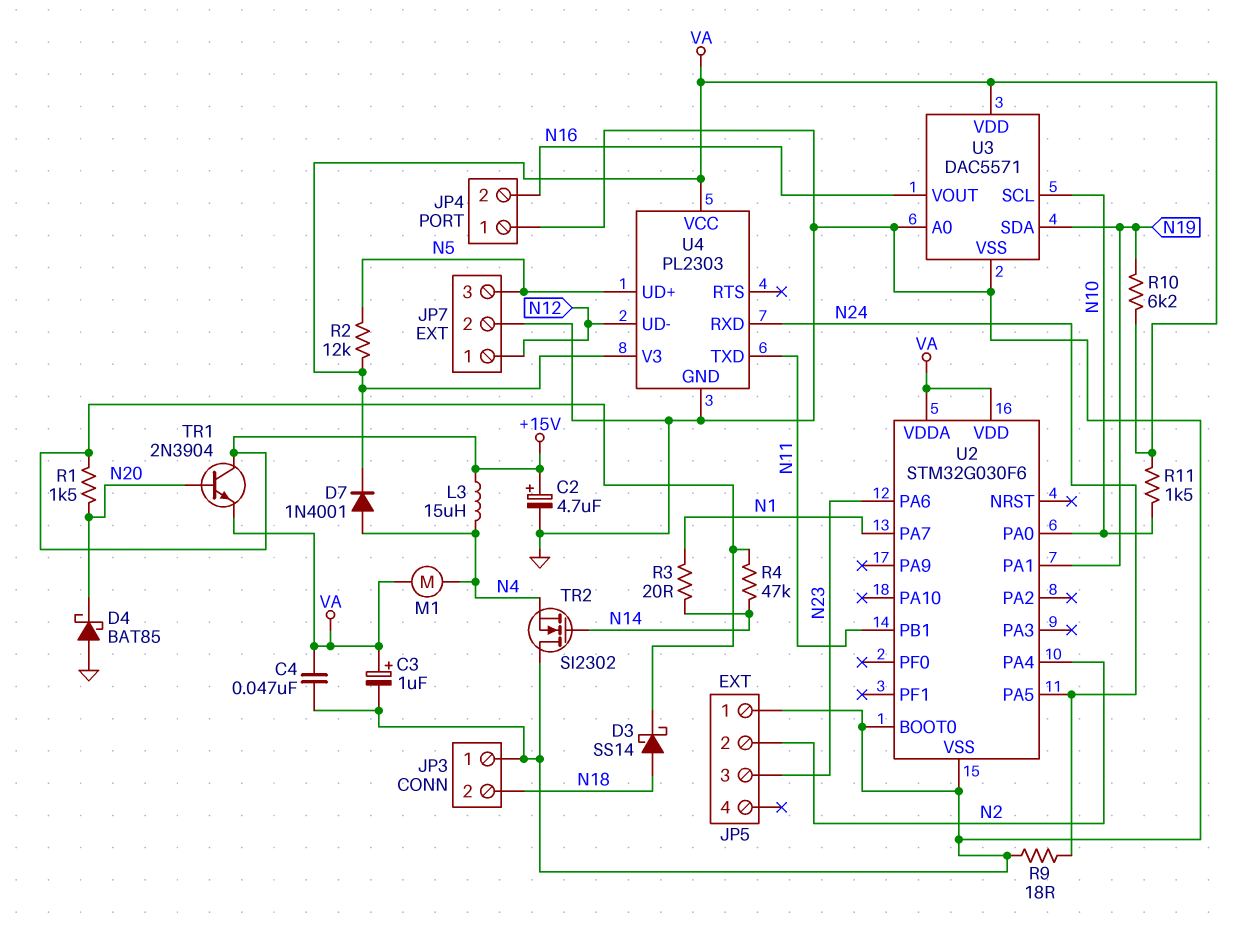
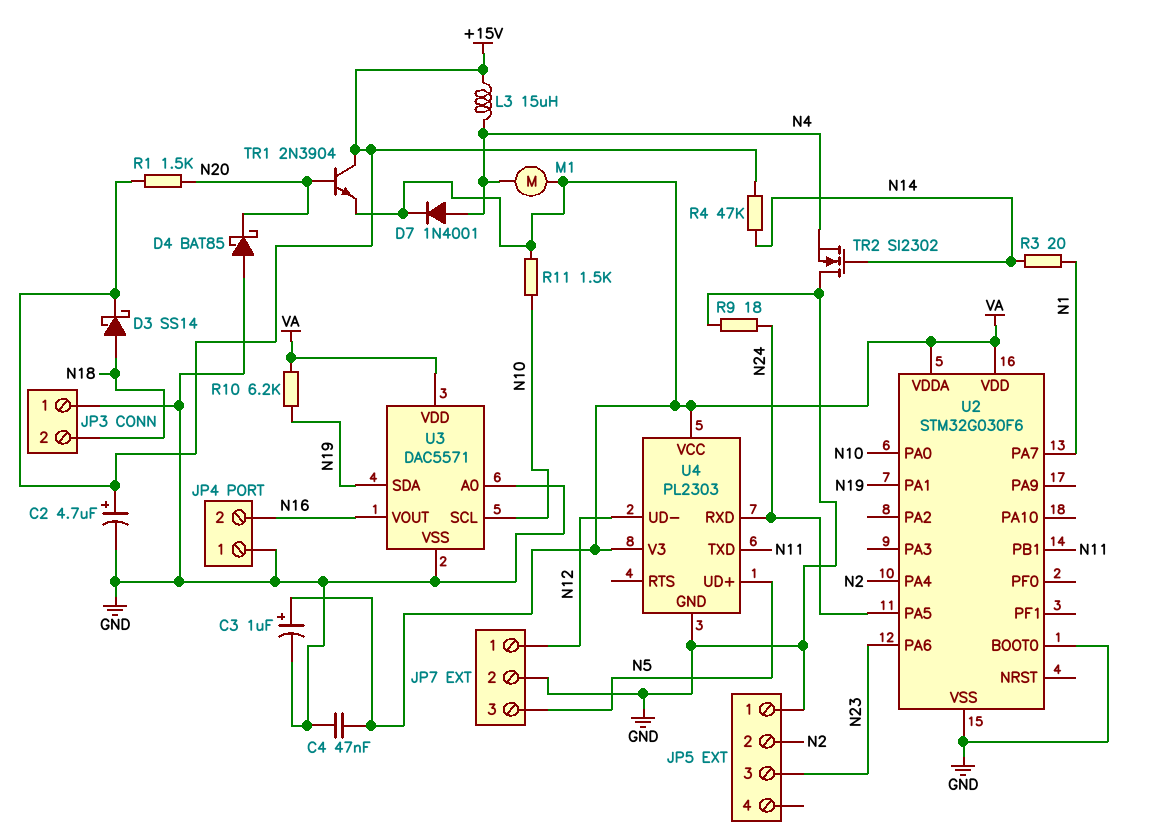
R2: 12k (N5, VA) -> none

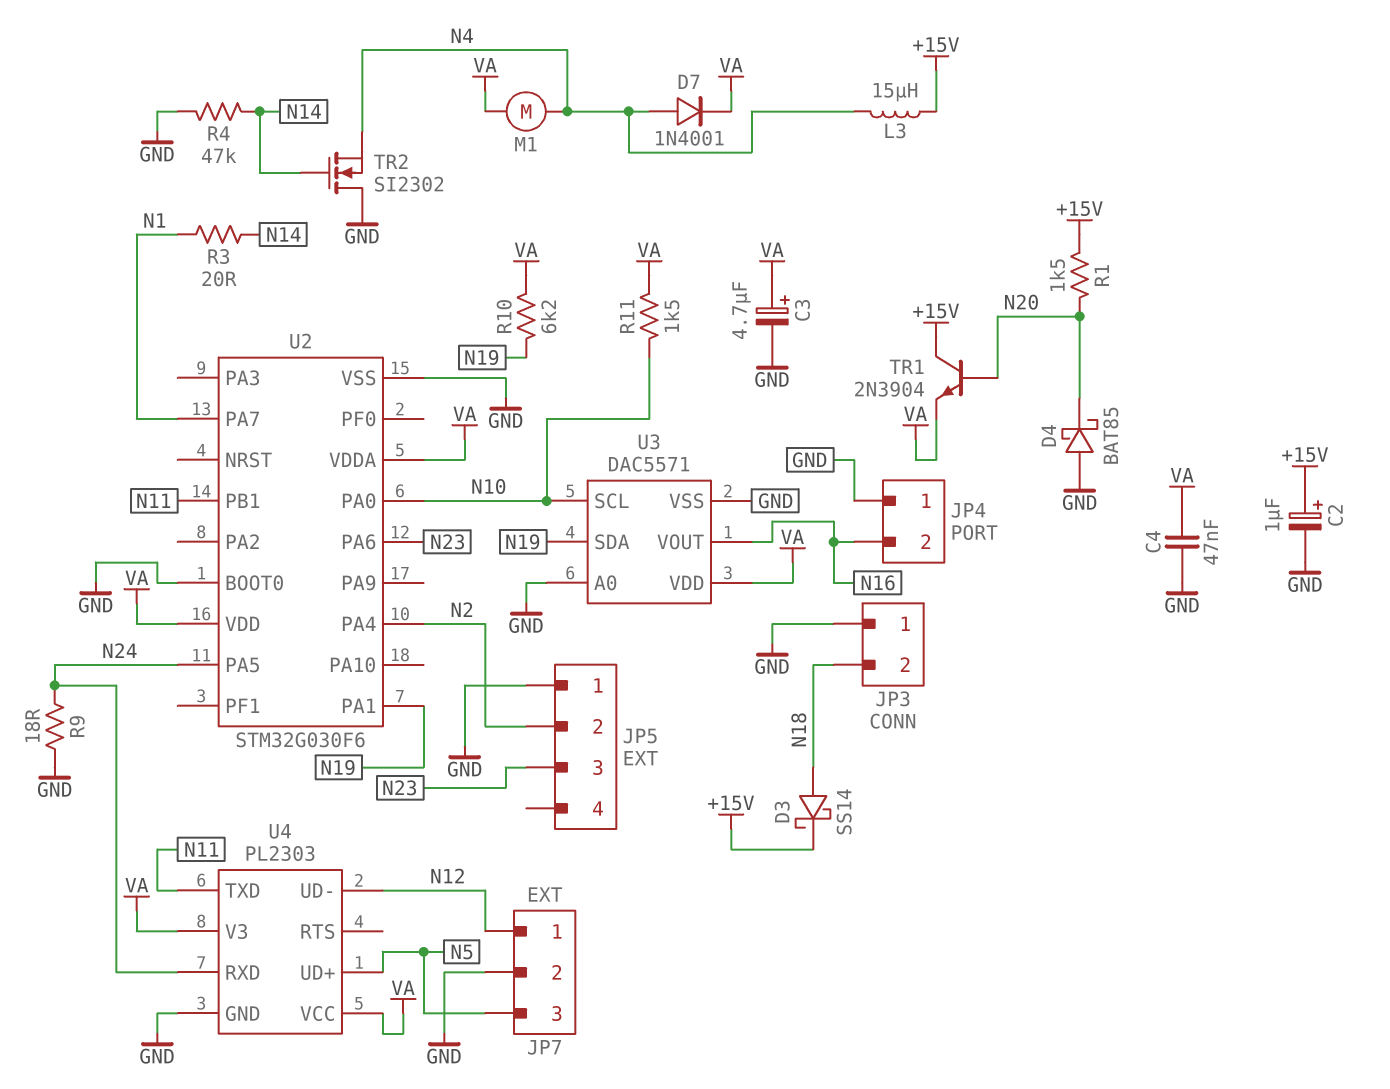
C2: 4.7uF (plus +15V, minus GND) -> 1uF (plus +15V, minus GND)
C3: 1uF (plus VA, minus GND) -> 4.7uF (plus VA, minus GND)
R4: 47k (+15V, N14) -> 47k (GND, N14)

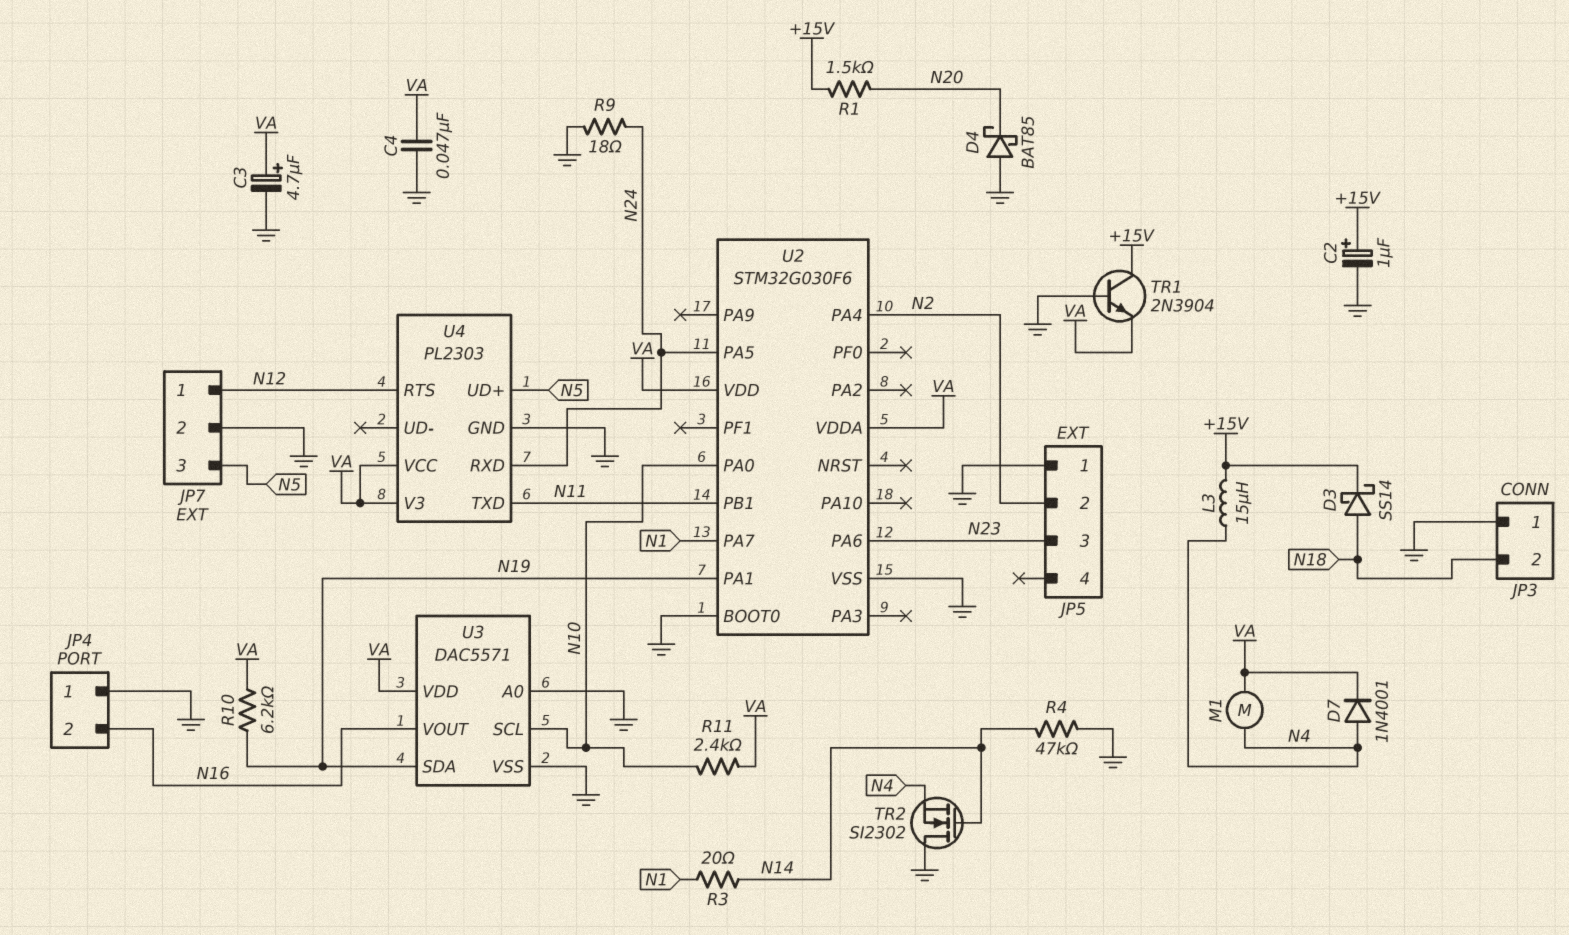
R11: 1.5k (N10, VA) -> 2.4k (N10, VA)
TR1: NPN 2N3904 (B N20, C +15V, E VA) -> NPN 2N3904 (B GND, C +15V, E VA)
U4 pin RTS: none -> N12
U4 pin UD-: N12 -> none

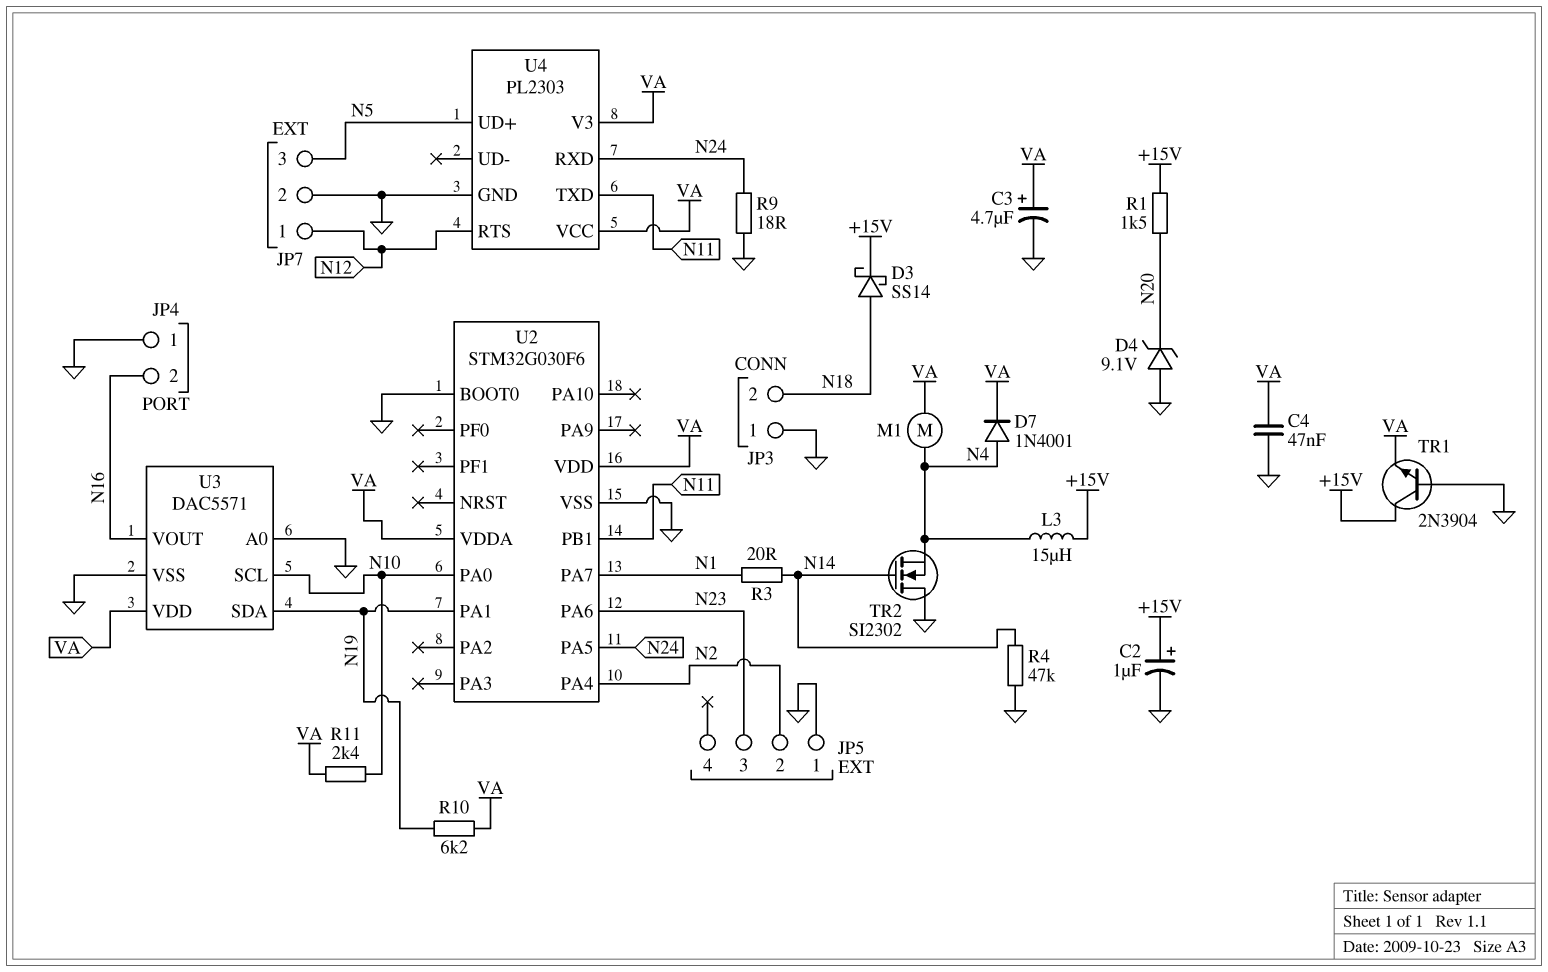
D4: schottky BAT85 (A GND, K N20) -> zener 9.1V (A GND, K N20)

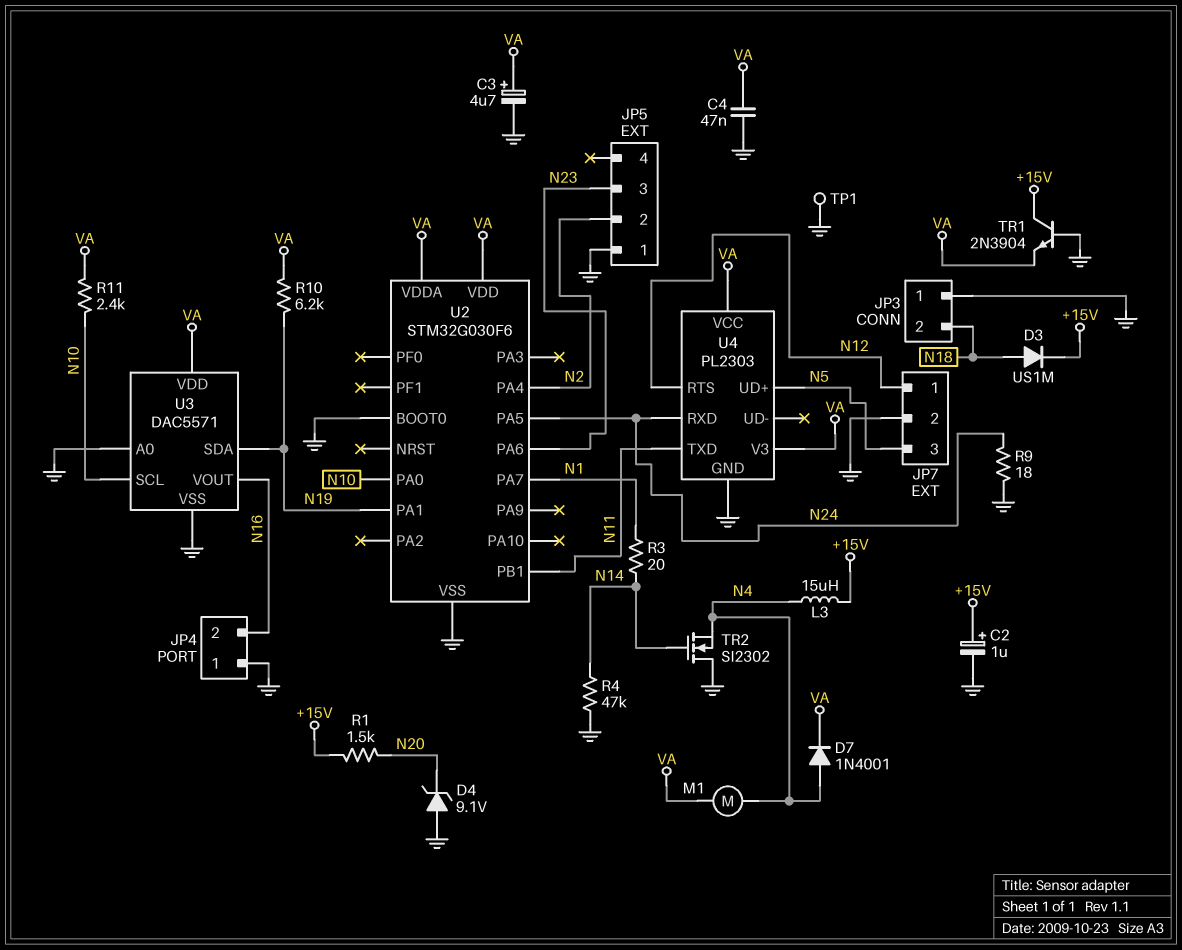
D3: schottky SS14 (A N18, K +15V) -> diode US1M (A N18, K +15V)
TP1: none -> test point (GND)

